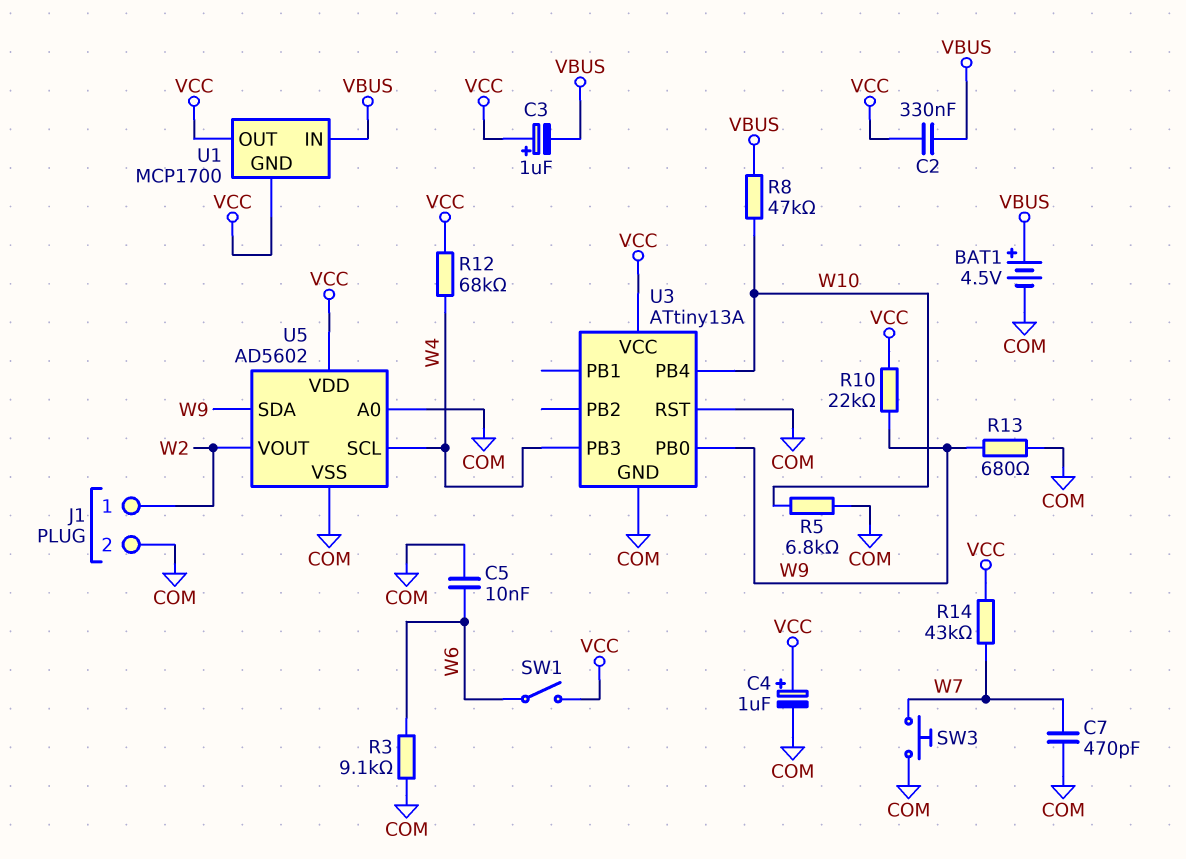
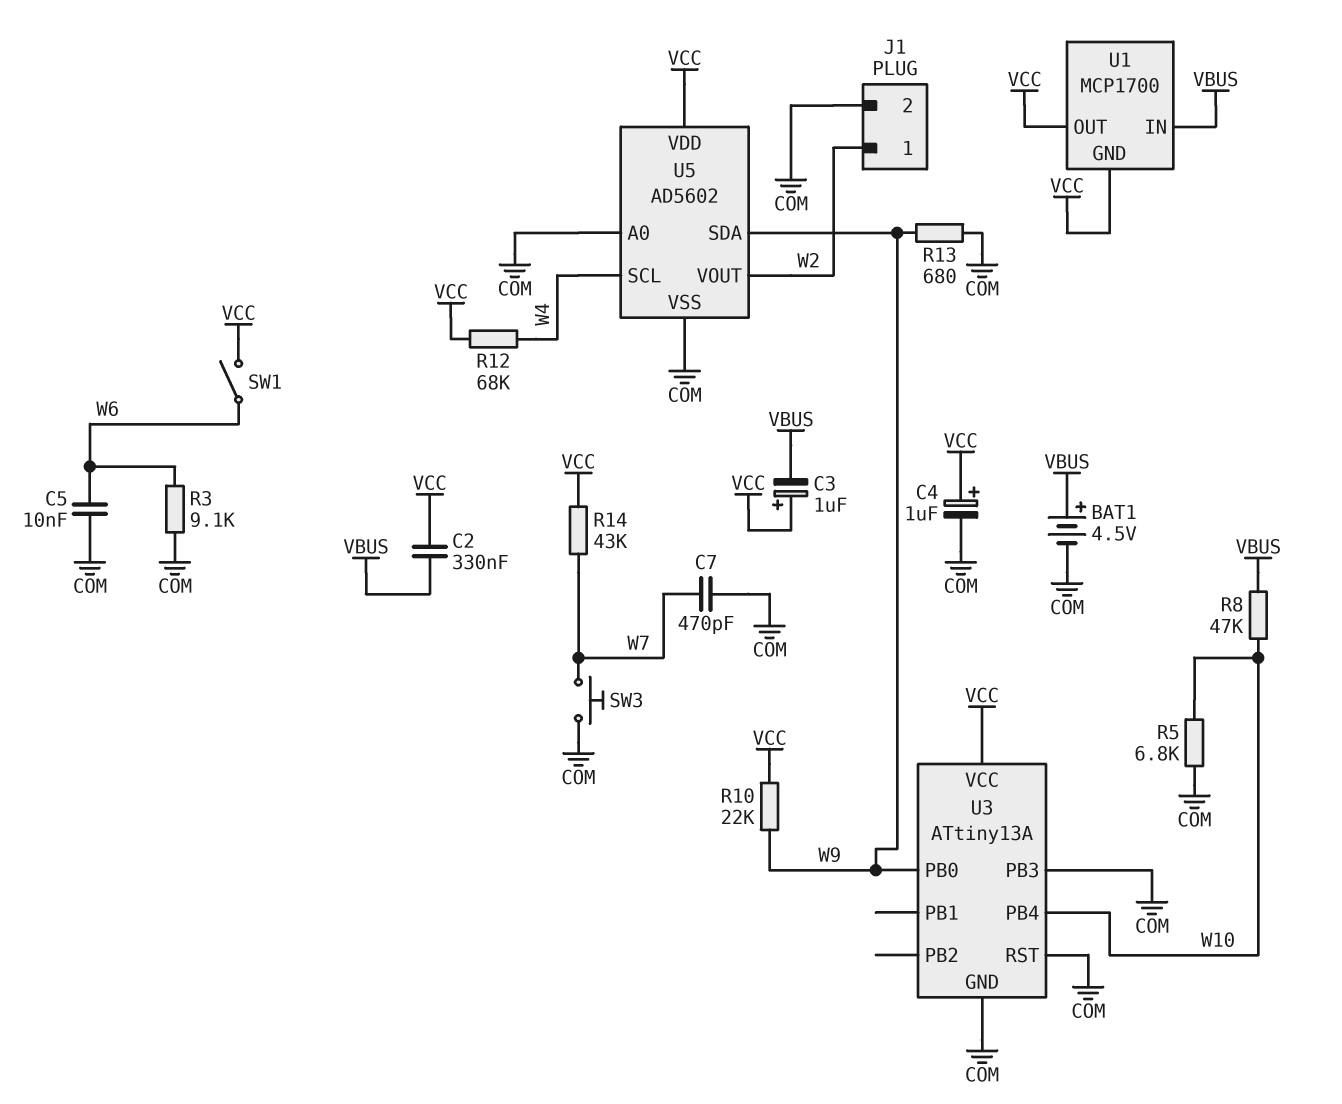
U3 pin PB3: W4 -> COM

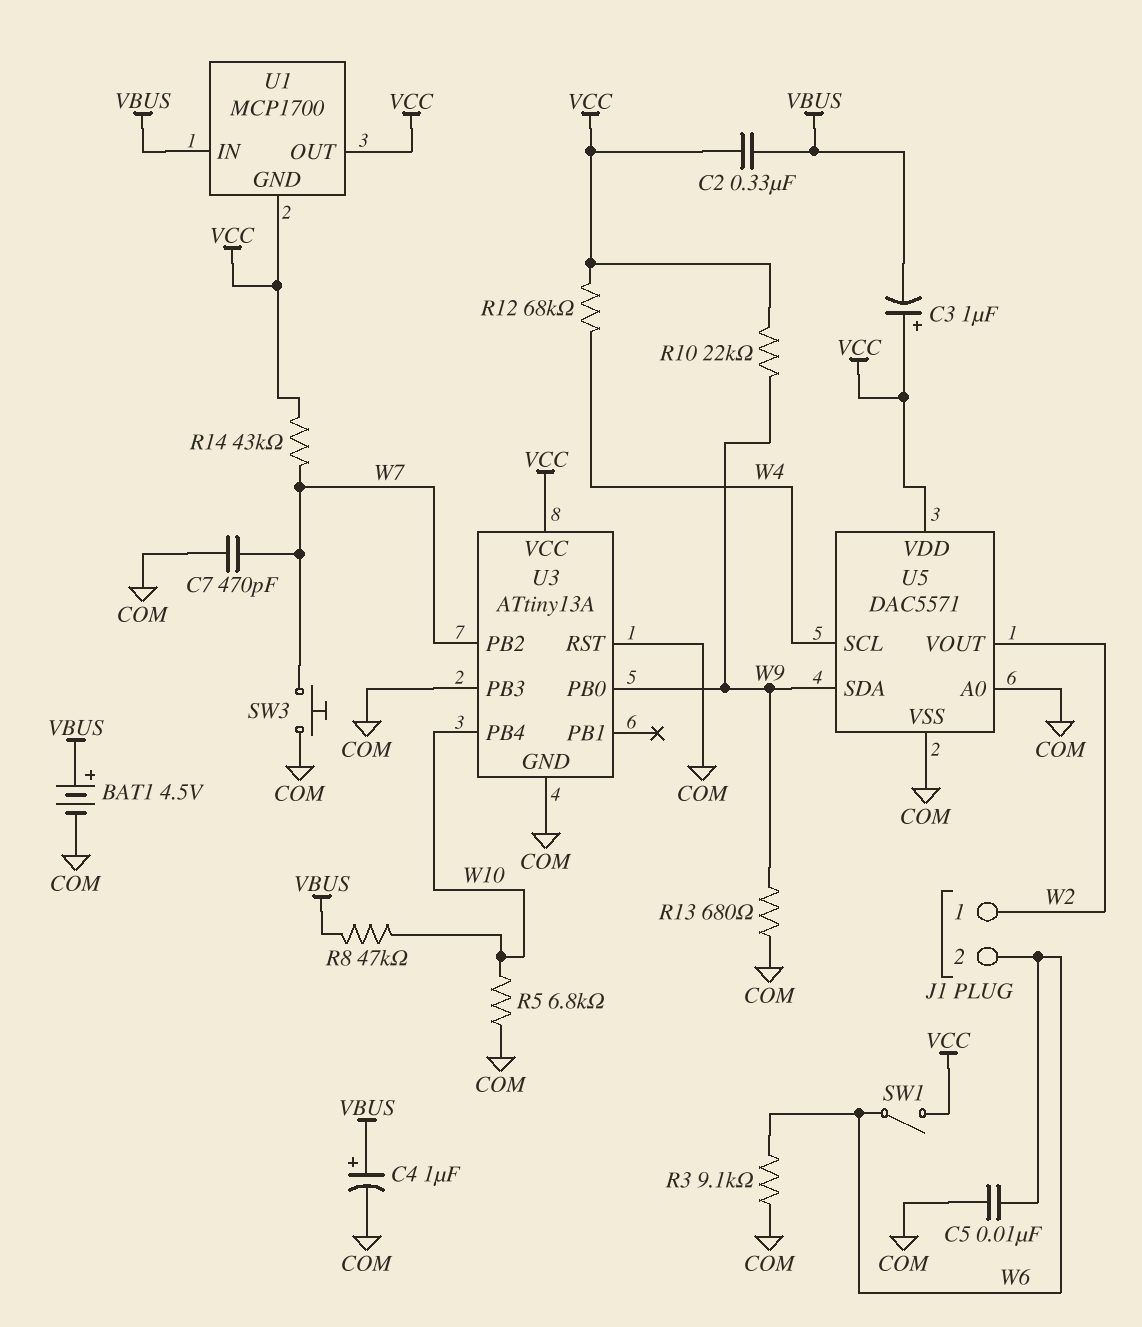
C4: 1uF (plus VCC, minus COM) -> 1uF (plus VBUS, minus COM)
J1 pin 2: COM -> W6
U3 pin PB2: none -> W7
U5: AD5602 -> DAC5571

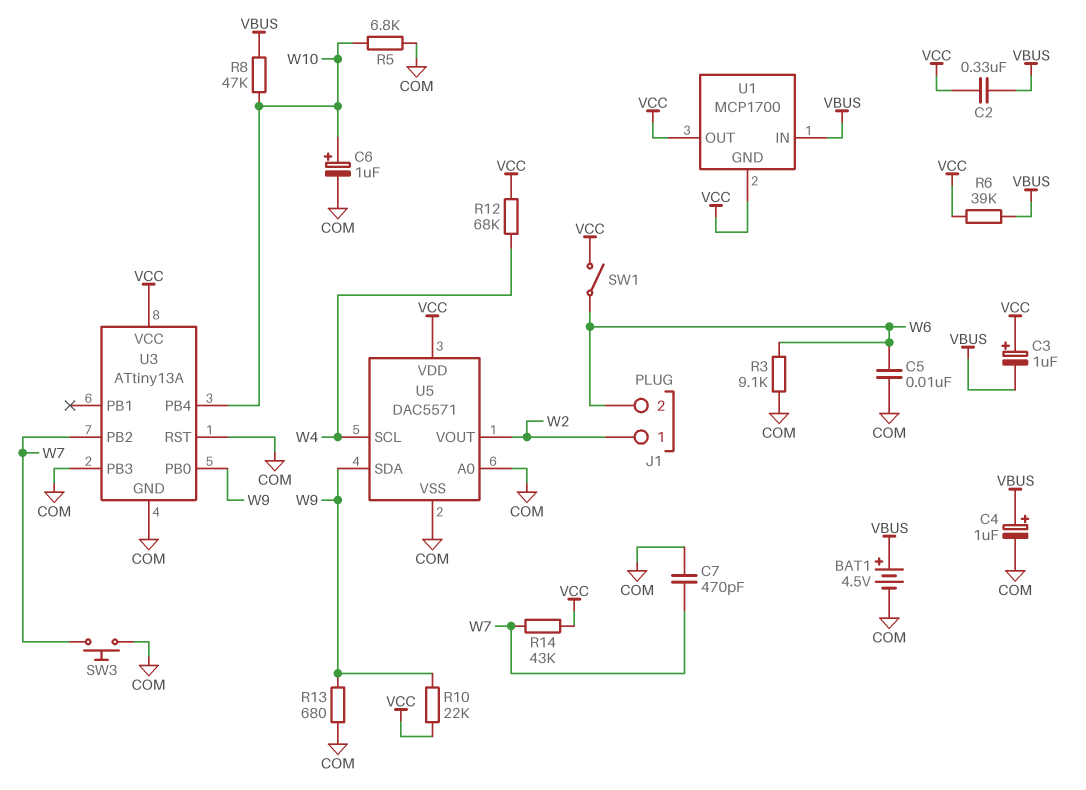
C6: none -> 1uF (plus W10, minus COM)
R6: none -> 39k (VBUS, VCC)

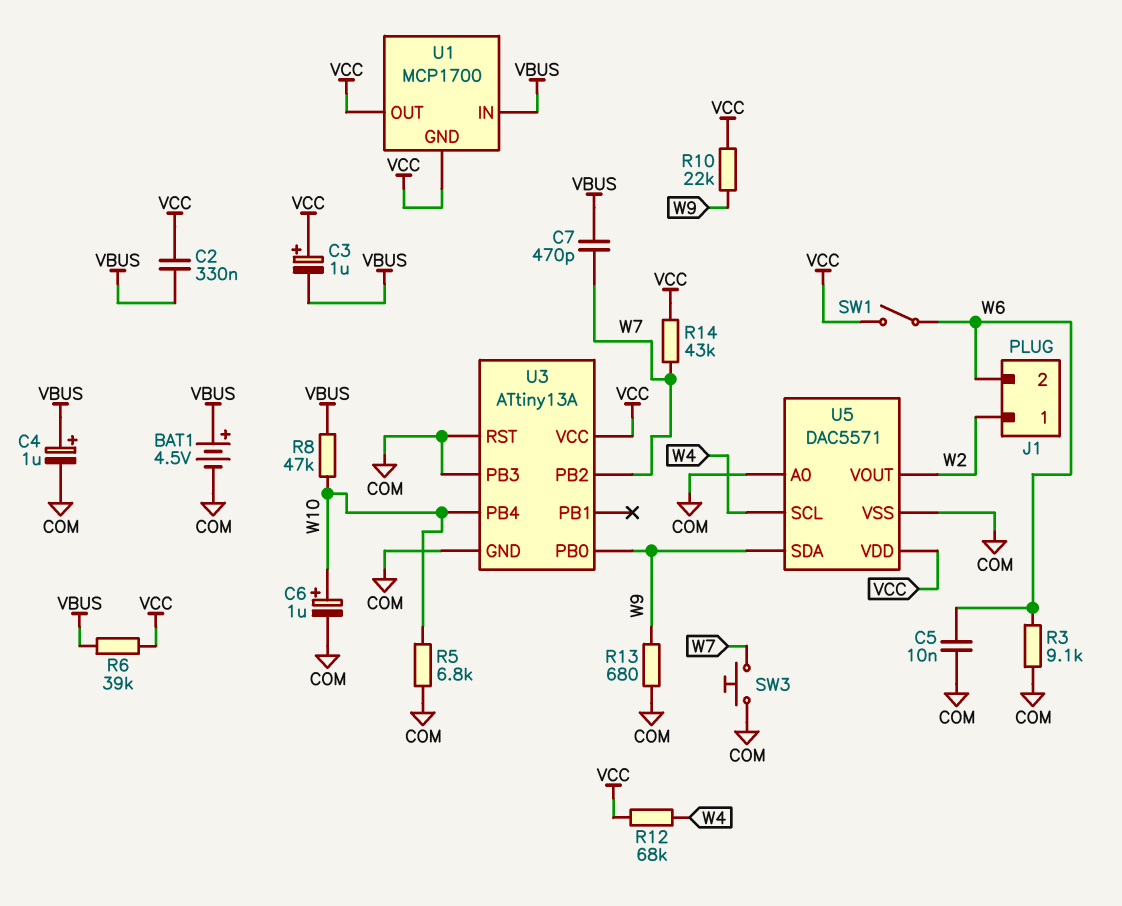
C7: 470pF (COM, W7) -> 470pF (VBUS, W7)

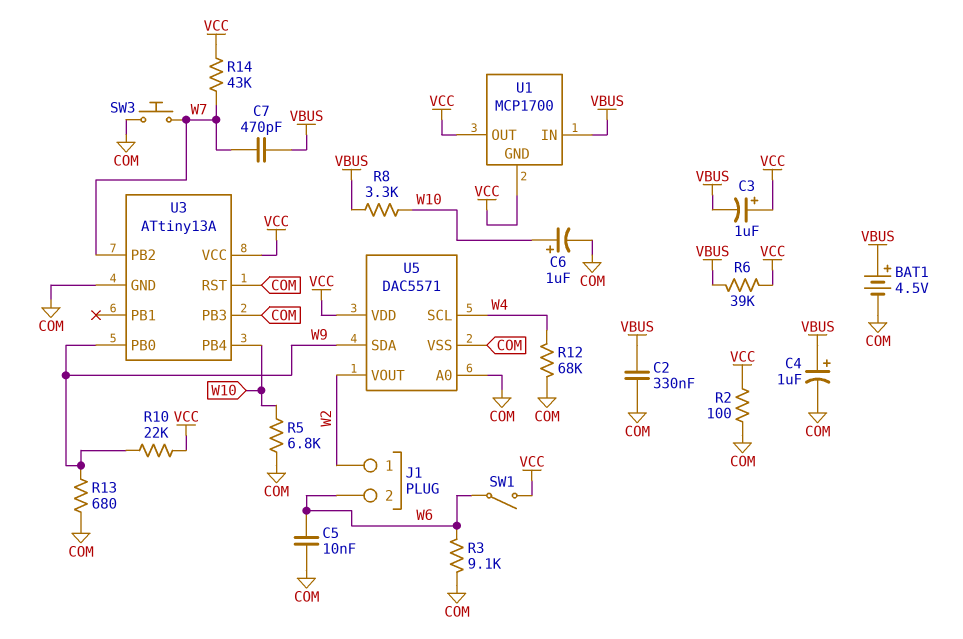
C2: 330nF (VBUS, VCC) -> 330nF (COM, VBUS)
R2: none -> 100 (COM, VCC)
R8: 47k (VBUS, W10) -> 3.3k (VBUS, W10)
R12: 68k (VCC, W4) -> 68k (COM, W4)

